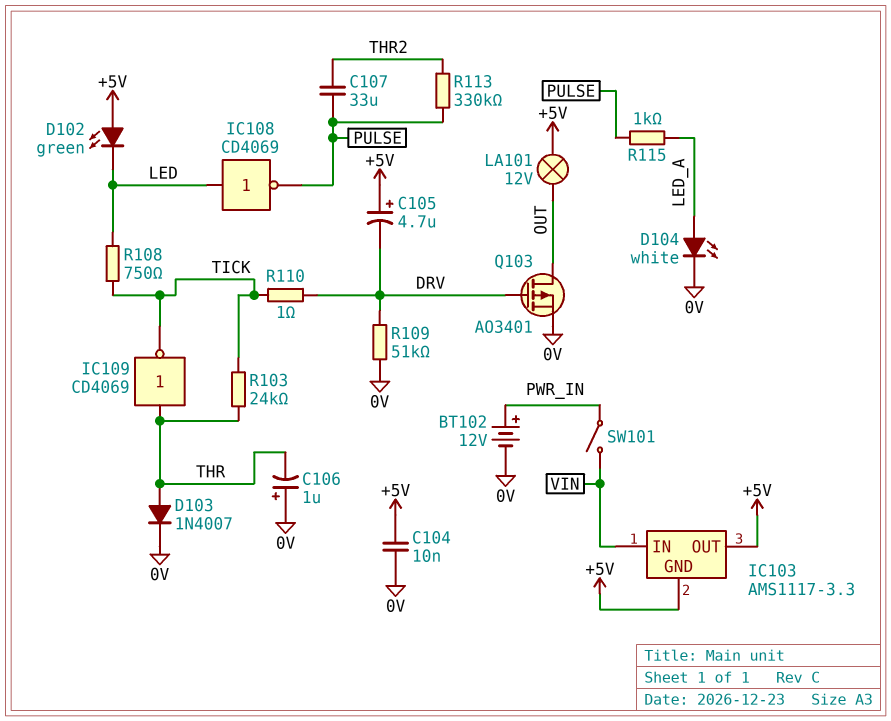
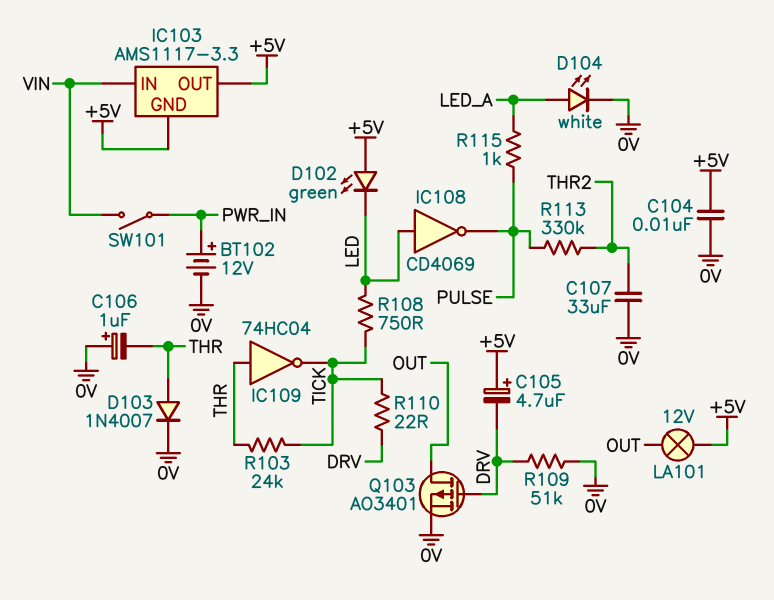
C107: 33uF (PULSE, THR2) -> 33uF (0V, THR2)
IC109: NOT CD4069 (in THR, out TICK) -> NOT 74HC04 (in THR, out TICK)
R110: 1 (DRV, TICK) -> 22 (DRV, TICK)

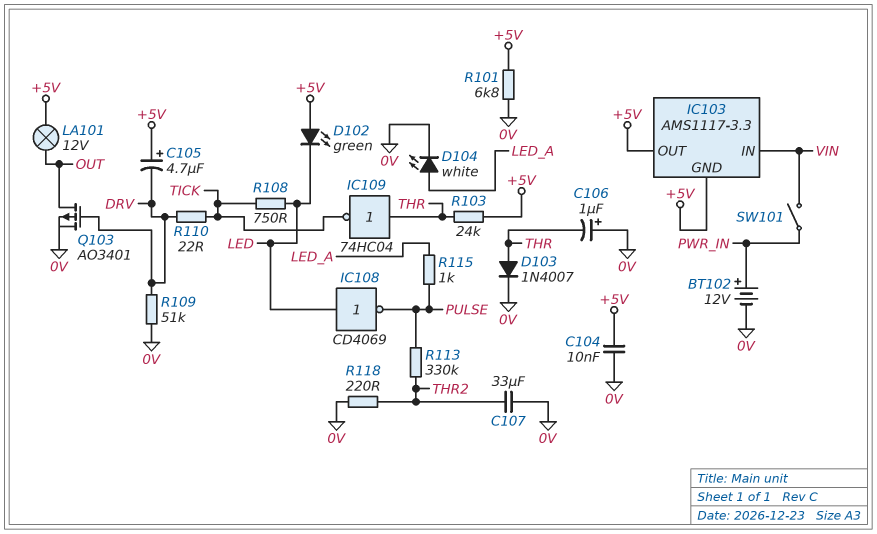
R101: none -> 6.8k (+5V, 0V)
R103: 24k (THR, TICK) -> 24k (+5V, THR)
R118: none -> 220 (0V, THR2)

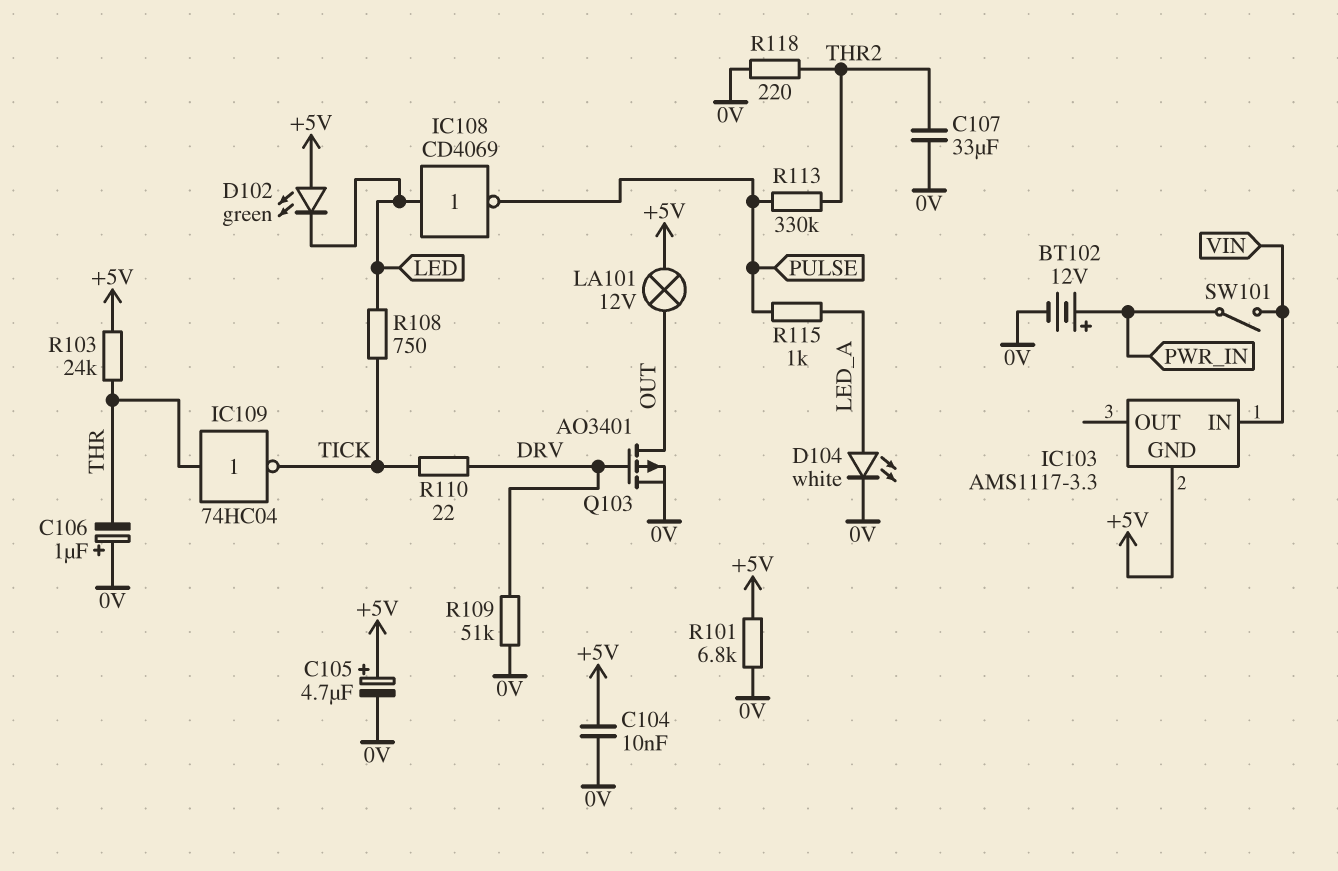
C105: 4.7uF (plus +5V, minus DRV) -> 4.7uF (plus +5V, minus 0V)
D103: diode 1N4007 (A THR, K 0V) -> none
IC103 pin OUT: +5V -> none

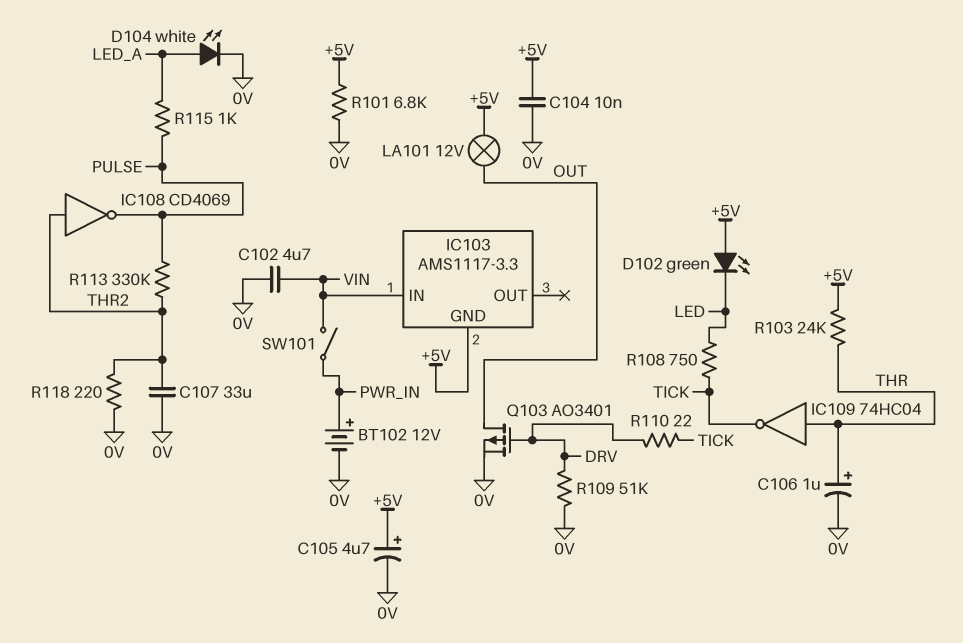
C102: none -> 4.7uF (0V, VIN)
C106: 1uF (plus 0V, minus THR) -> 1uF (plus THR, minus 0V)
IC108: NOT CD4069 (in LED, out PULSE) -> NOT CD4069 (in THR2, out PULSE)

